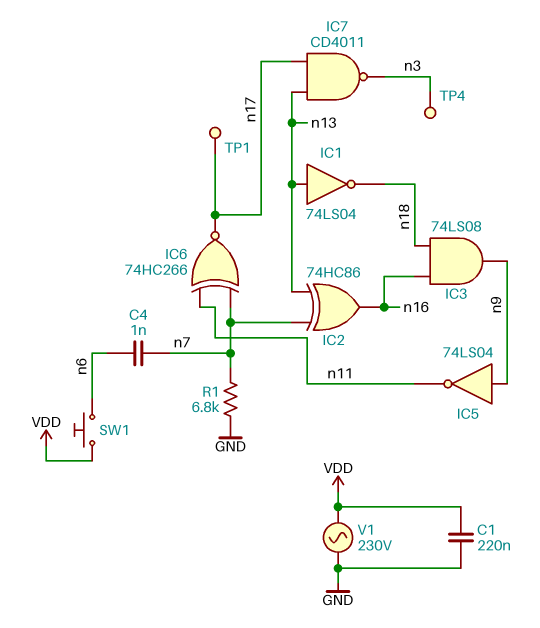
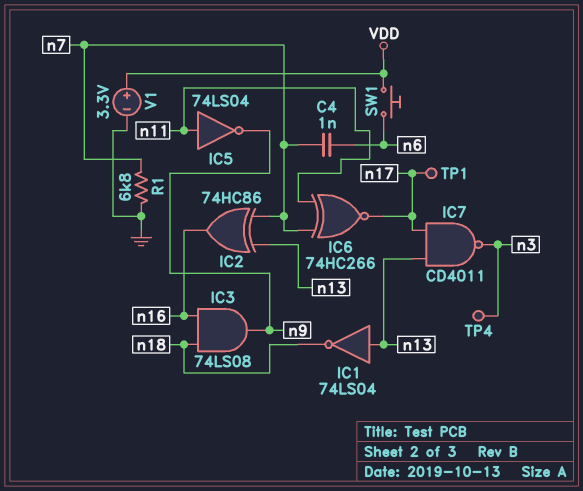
C1: 220nF (GND, VDD) -> none
IC5: NOT 74LS04 (in n9, out n11) -> NOT 74LS04 (in n11, out n9)
V1: AC 230V (GND, VDD) -> 3.3V (plus VDD, minus GND)

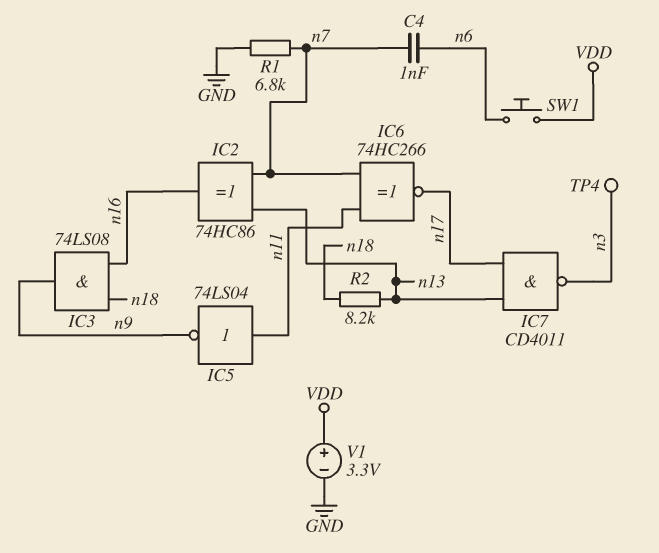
IC1: NOT 74LS04 (in n13, out n18) -> none
R2: none -> 8.2k (n13, n18)
TP1: test point (n17) -> none

